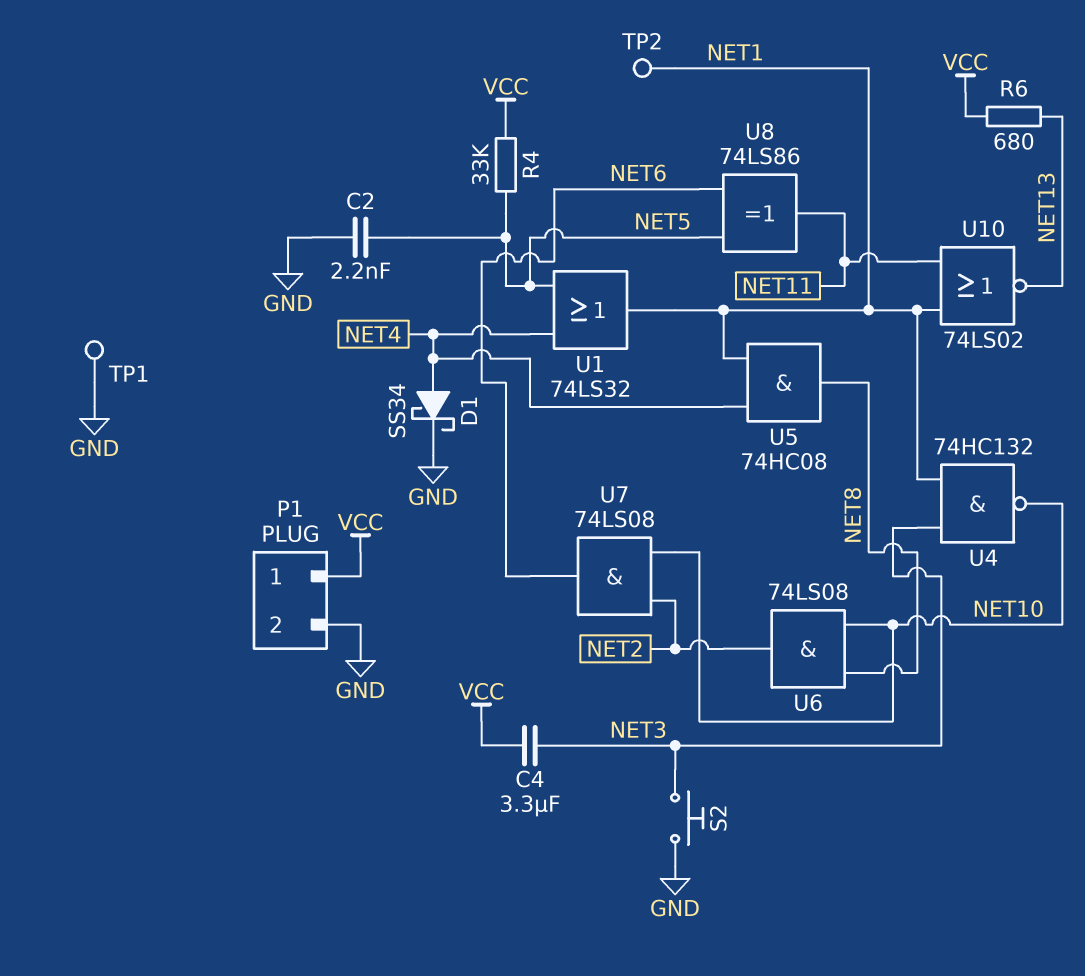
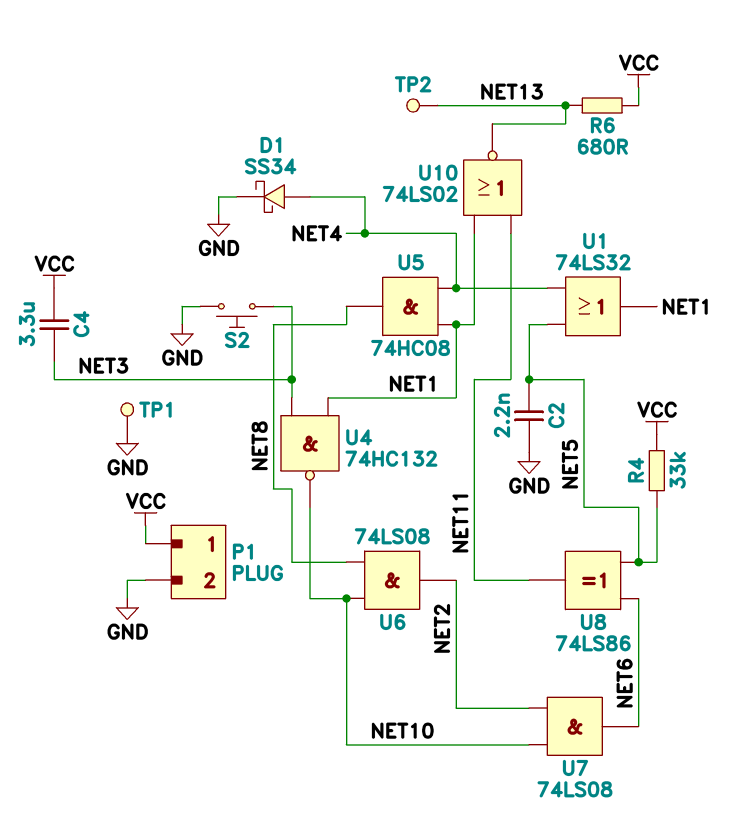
TP2: test point (NET1) -> test point (NET13)

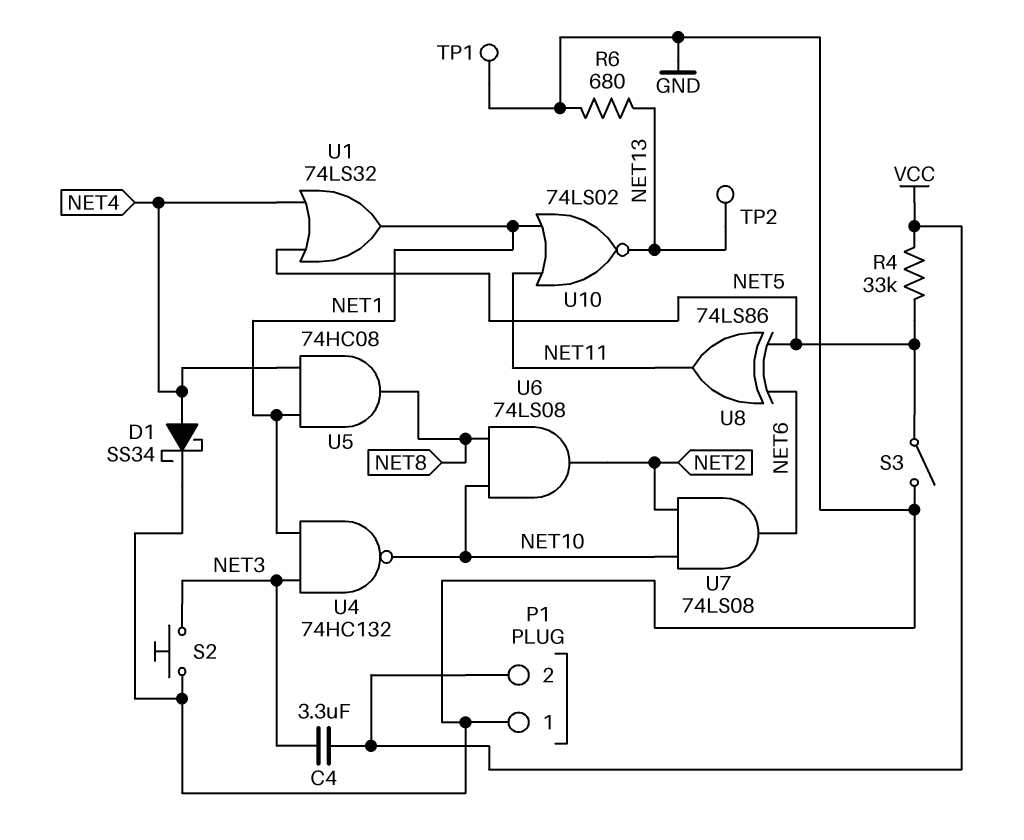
C2: 2.2nF (GND, NET5) -> none
P1 pin 1: VCC -> GND
P1 pin 2: GND -> VCC
R6: 680 (NET13, VCC) -> 680 (GND, NET13)
S3: none -> switch (GND, NET5)

